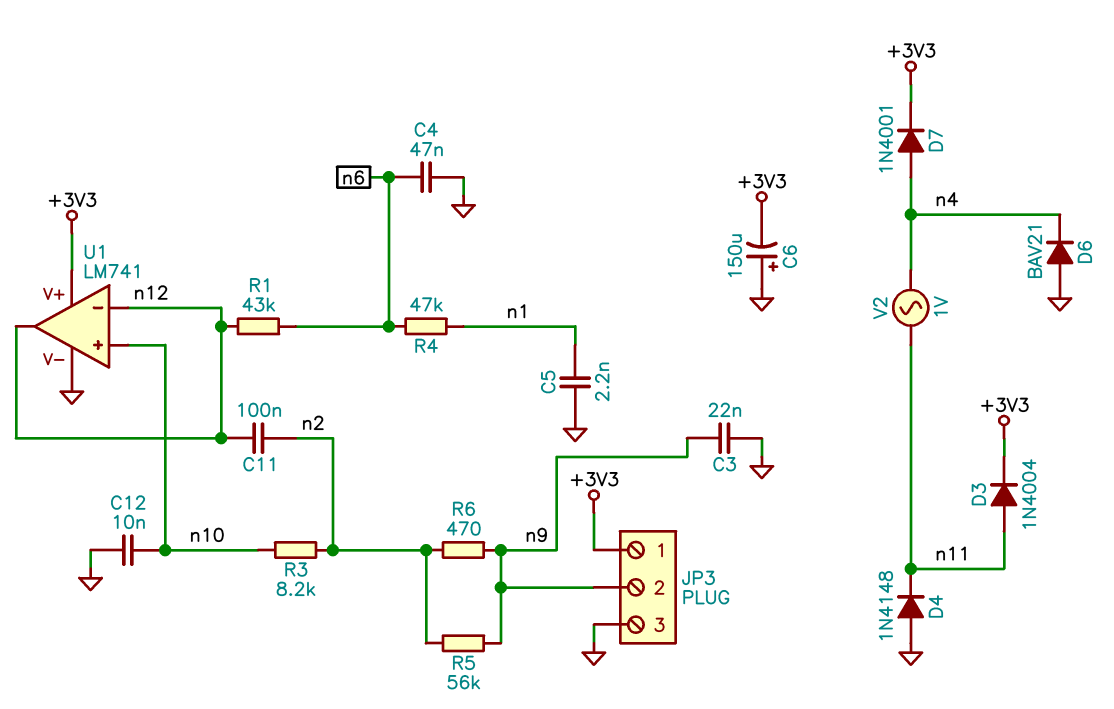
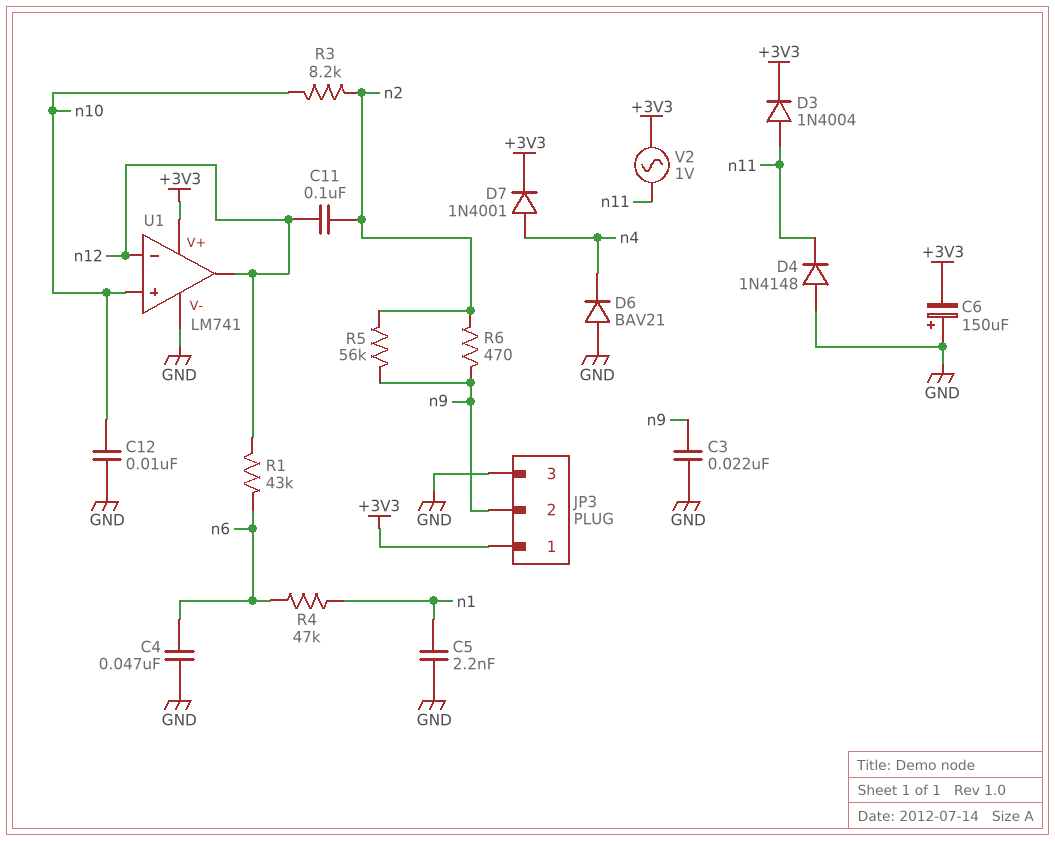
V2: AC 1V (n4, n11) -> AC 1V (+3V3, n11)

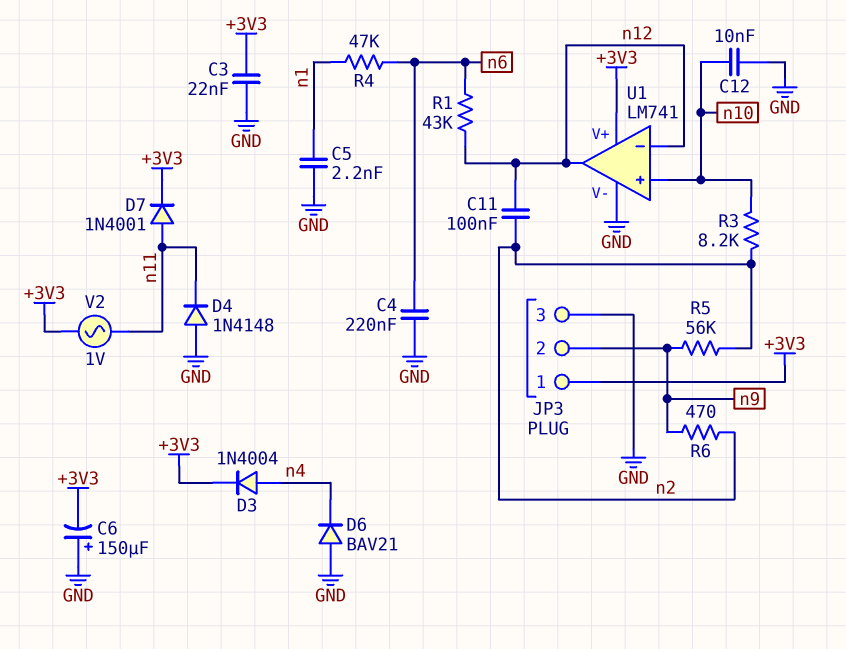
C3: 22nF (GND, n9) -> 22nF (+3V3, GND)
C4: 47nF (GND, n6) -> 220nF (GND, n6)
D3: diode 1N4004 (A n11, K +3V3) -> diode 1N4004 (A n4, K +3V3)
D7: diode 1N4001 (A n4, K +3V3) -> diode 1N4001 (A n11, K +3V3)

